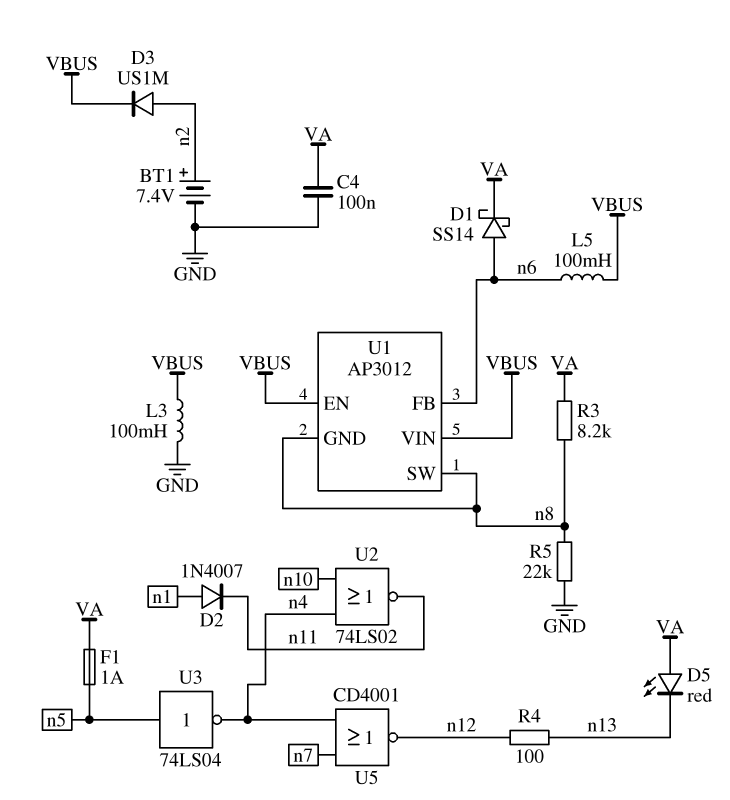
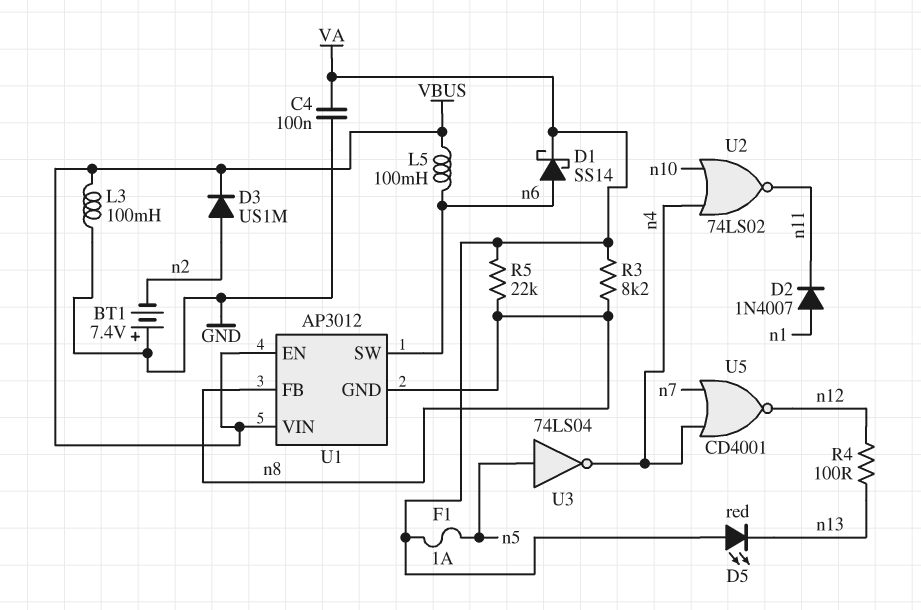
BT1: 7.4V (plus n2, minus GND) -> 7.4V (plus GND, minus n2)
R5: 22k (GND, n8) -> 22k (VA, n8)
U1 pin FB: n6 -> n8
U1 pin SW: n8 -> n6

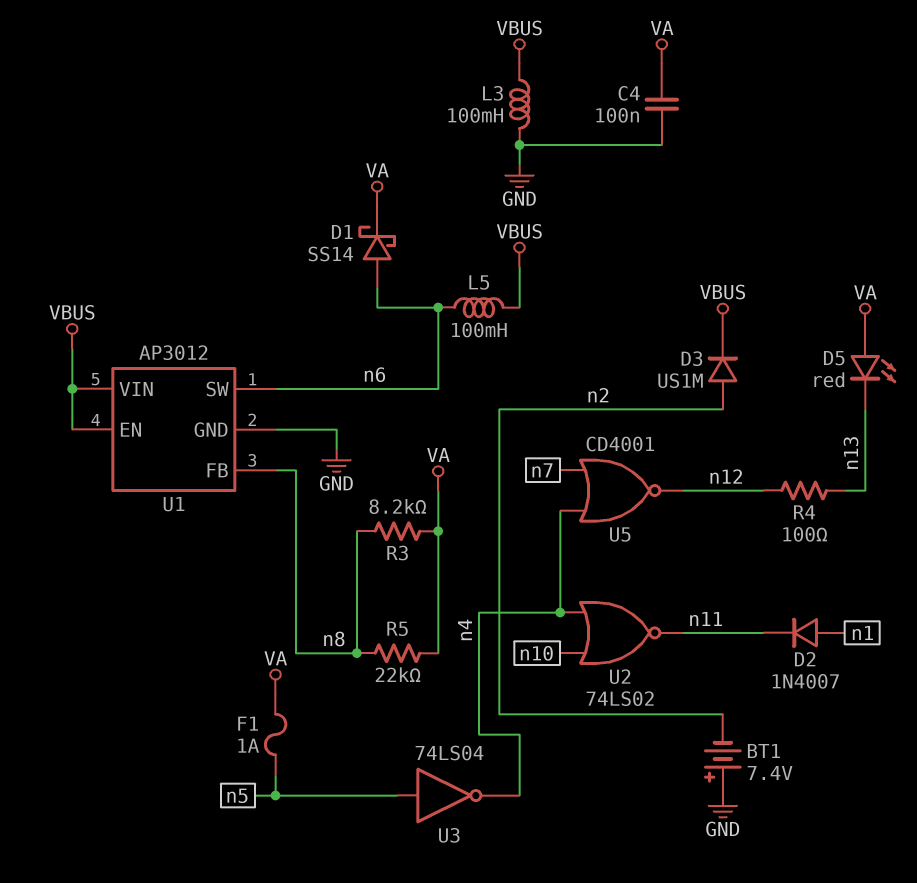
U1 pin GND: n8 -> GND

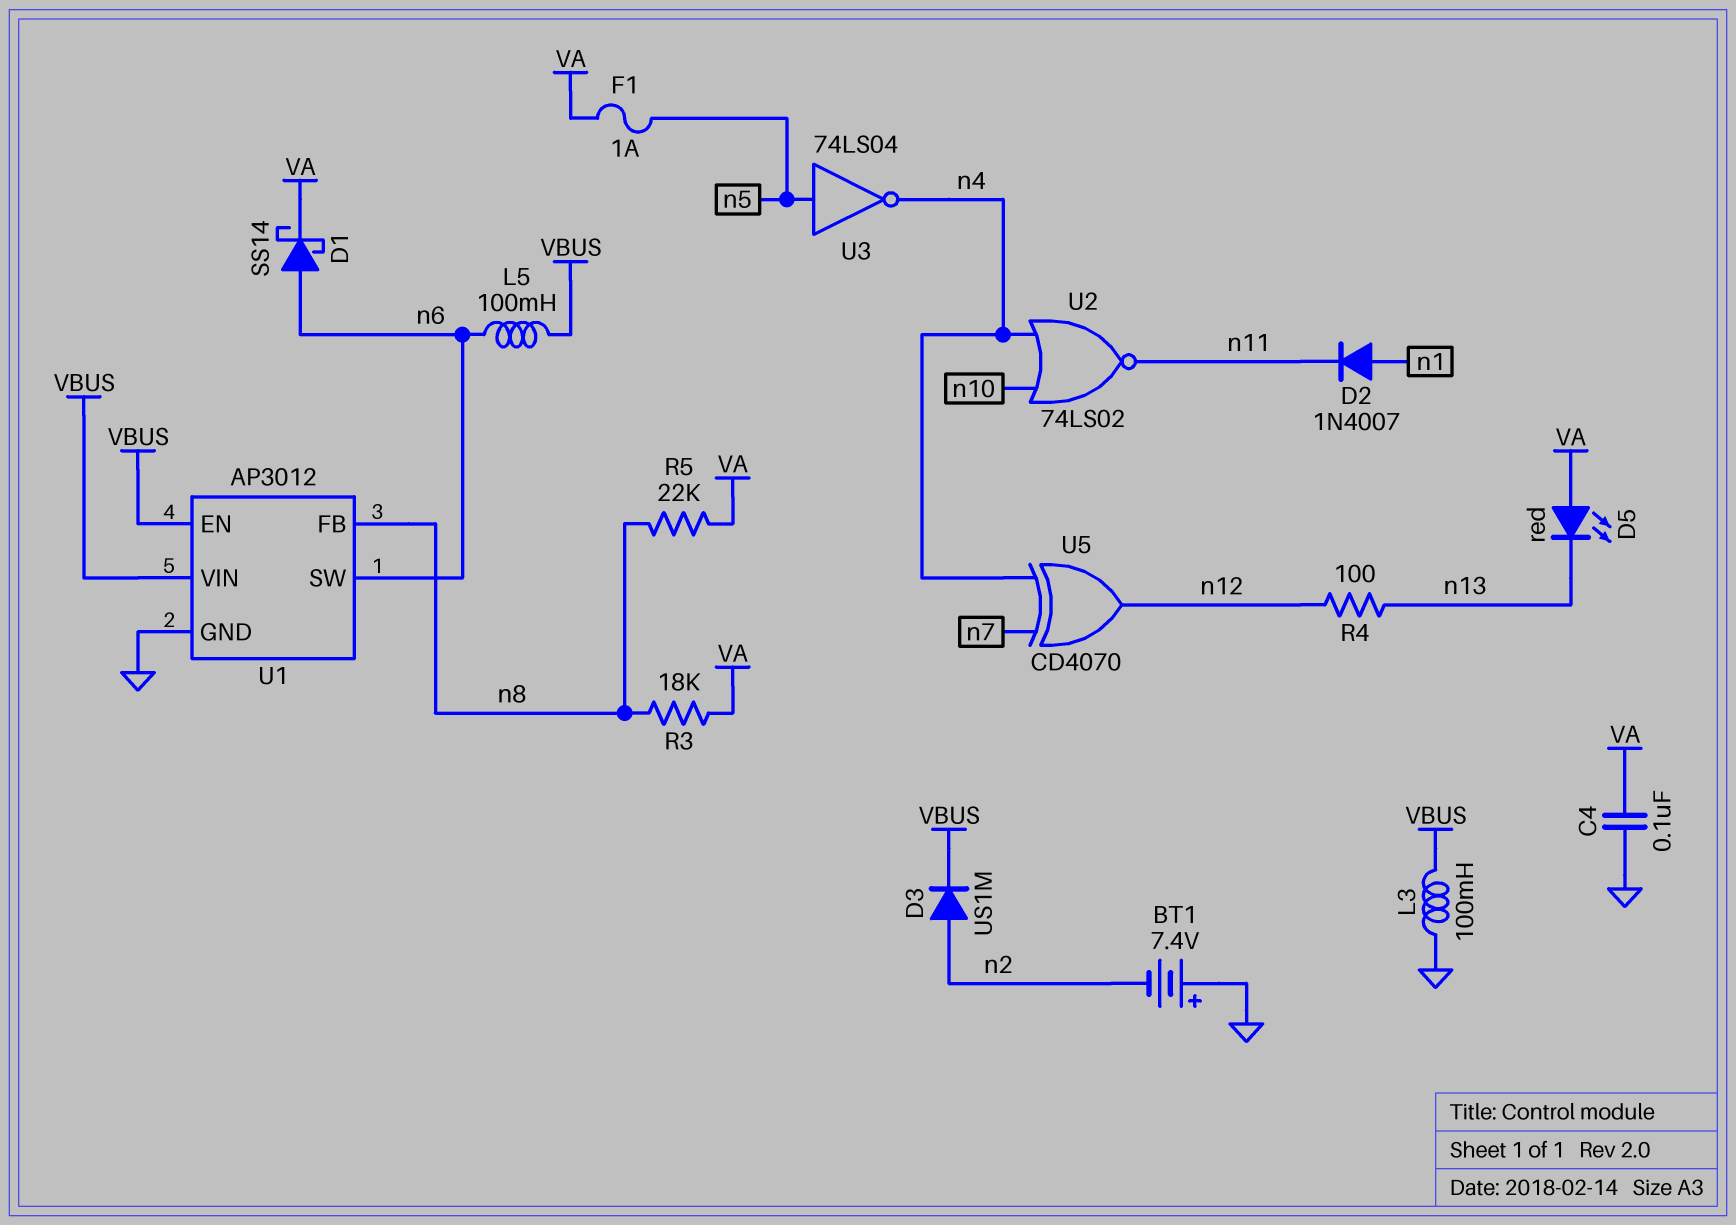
R3: 8.2k (VA, n8) -> 18k (VA, n8)
U5: NOR CD4001 (in n4, in n7, out n12) -> XOR CD4070 (in n4, in n7, out n12)

